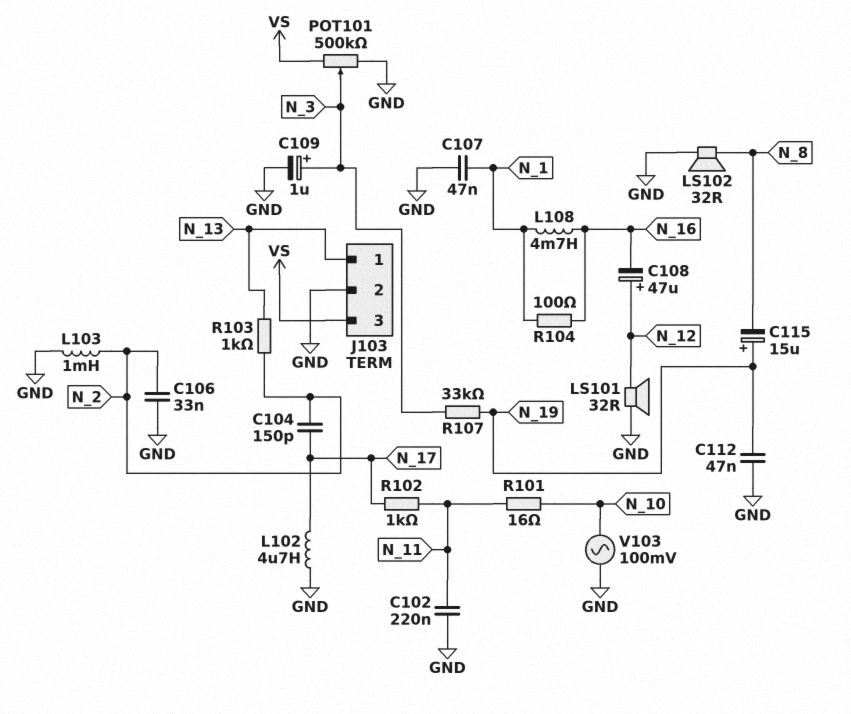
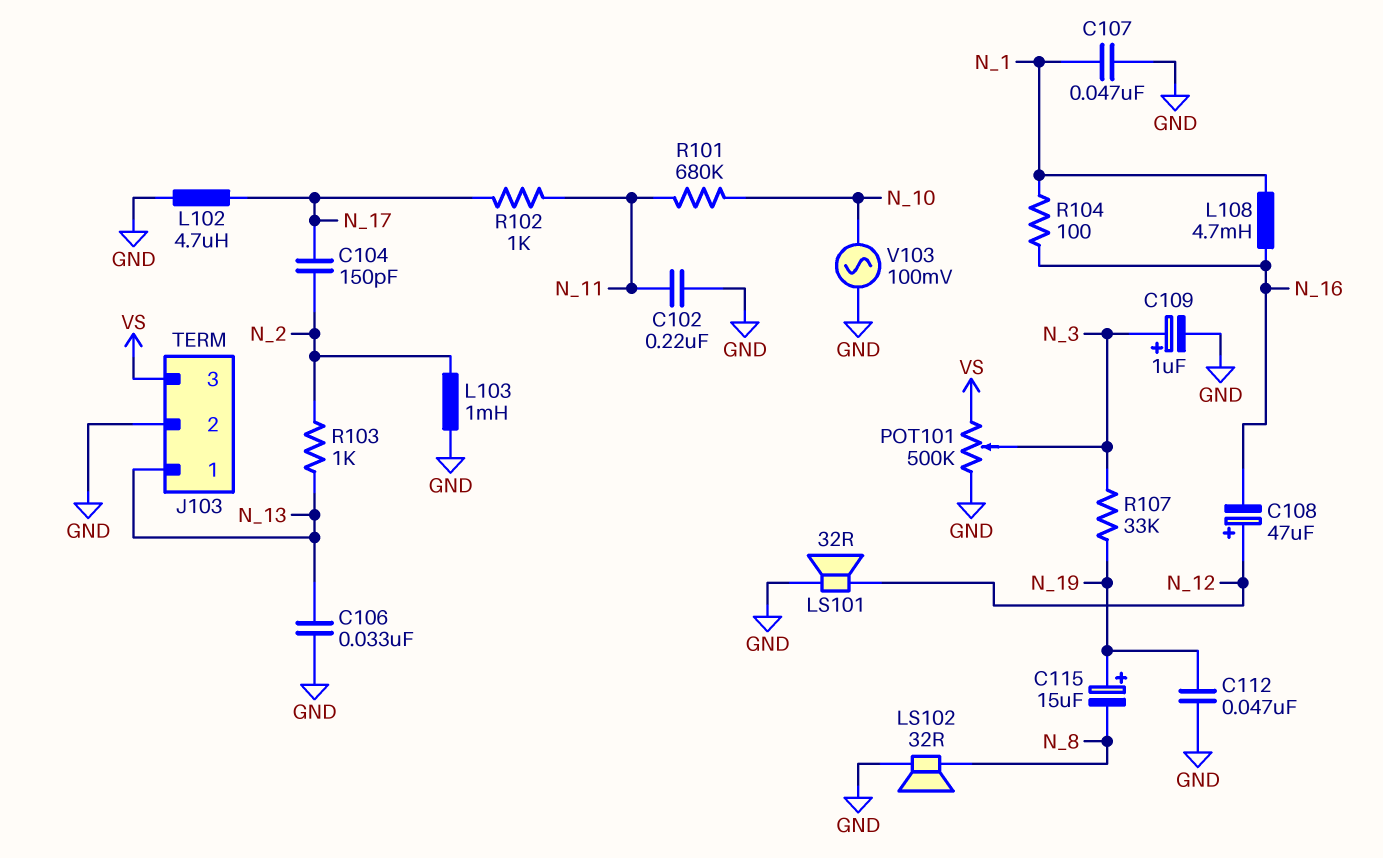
C106: 33nF (GND, N_2) -> 33nF (GND, N_13)
R101: 16 (N_10, N_11) -> 680k (N_10, N_11)

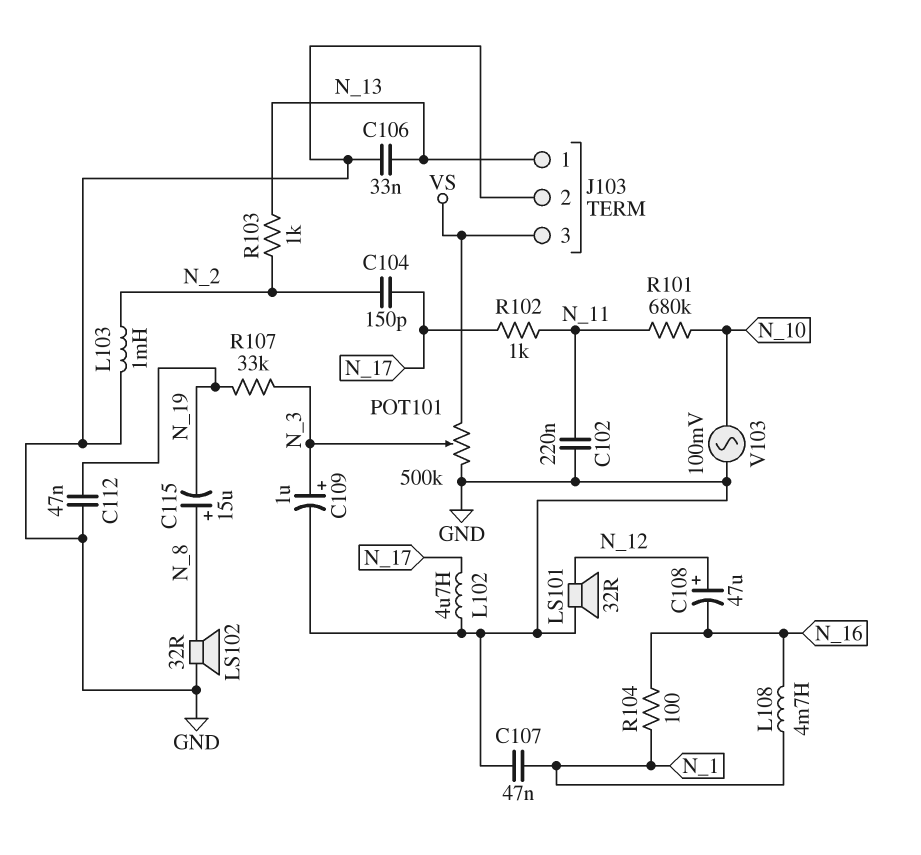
C115: 15uF (plus N_19, minus N_8) -> 15uF (plus N_8, minus N_19)

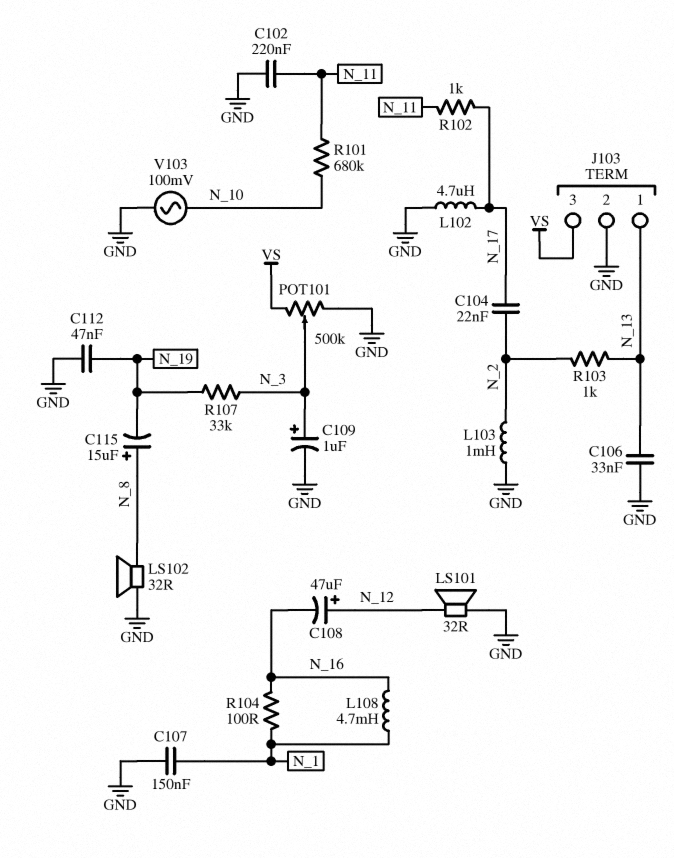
C104: 150pF (N_2, N_17) -> 22nF (N_2, N_17)
C107: 47nF (GND, N_1) -> 150nF (GND, N_1)

